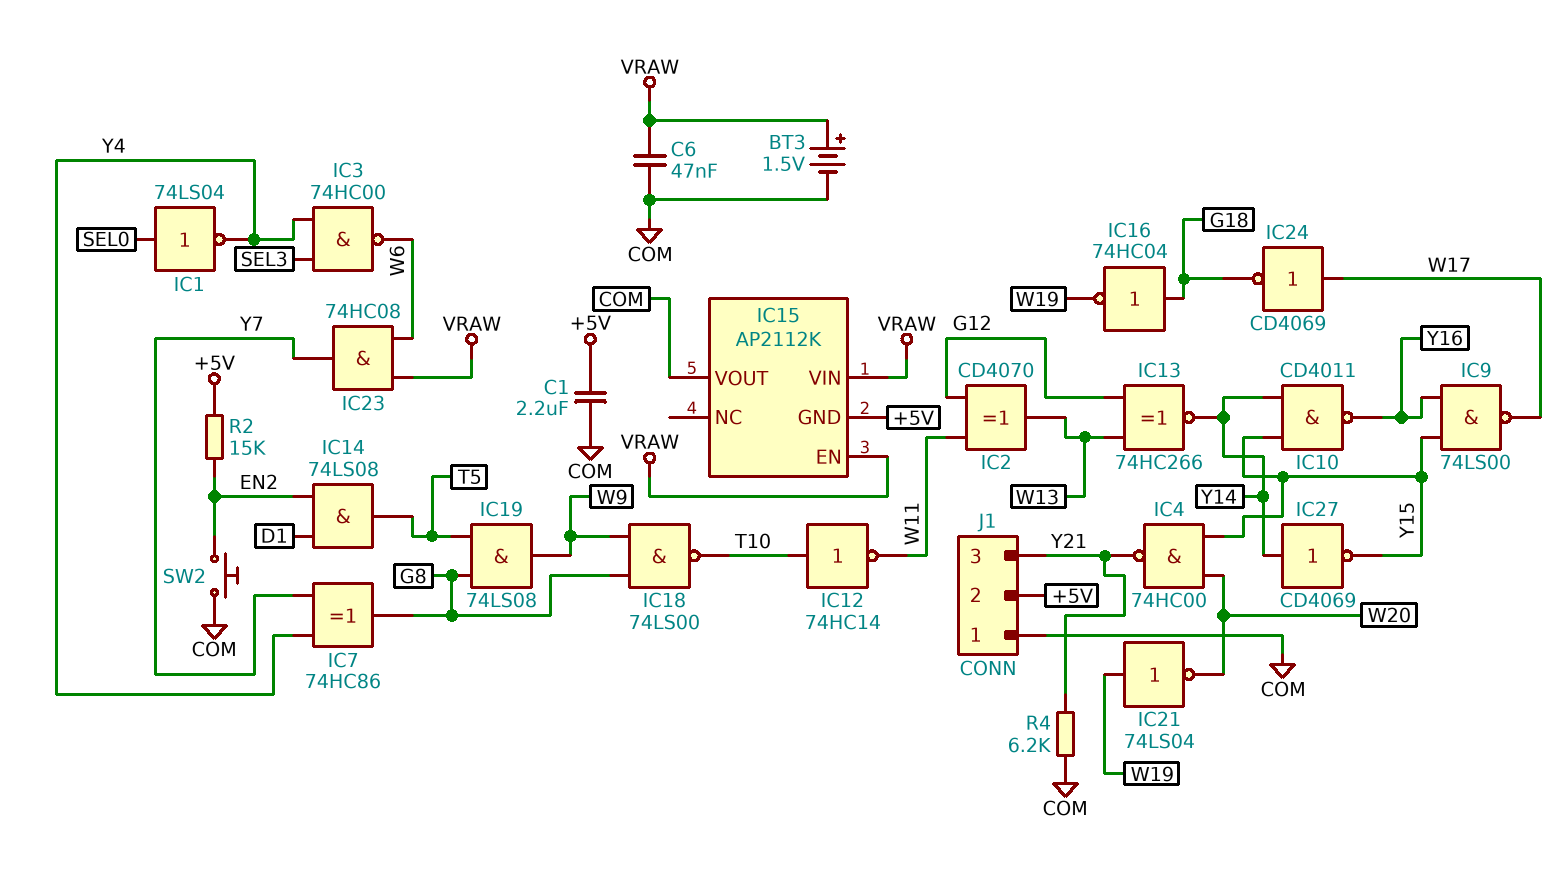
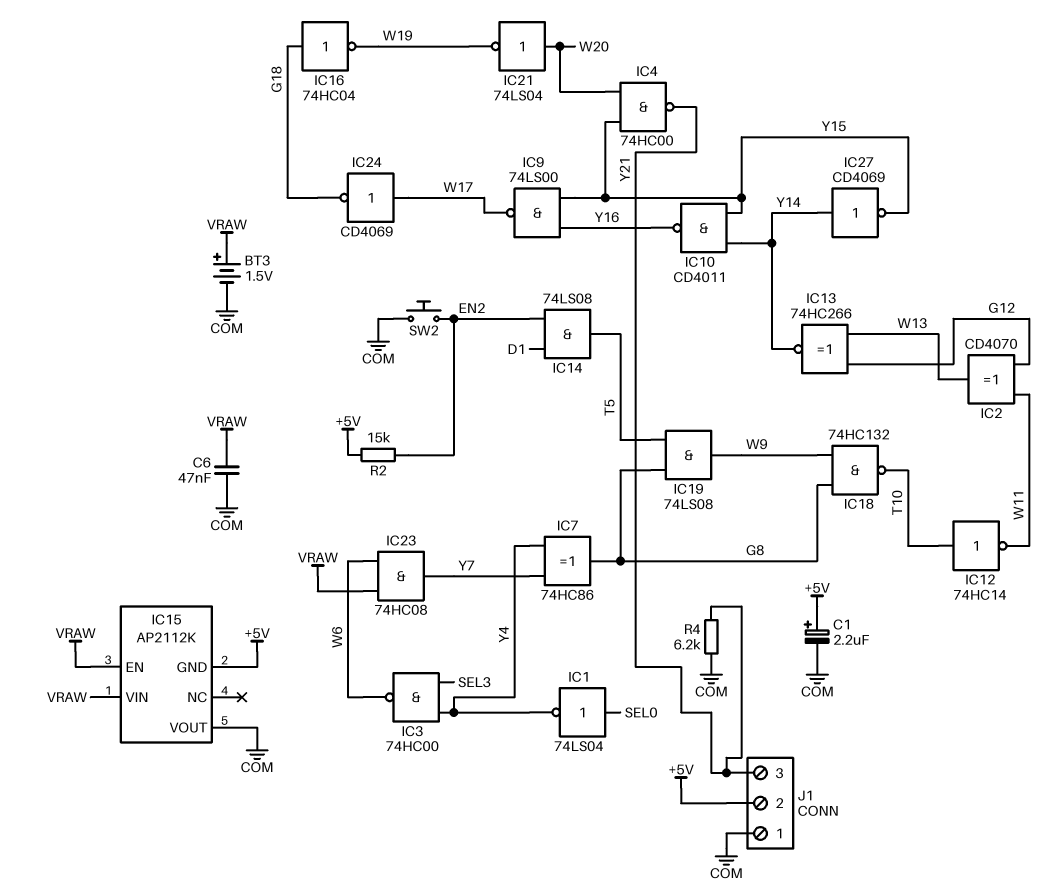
C1: 2.2uF (+5V, COM) -> 2.2uF (plus +5V, minus COM)
IC18: NAND 74LS00 (in G8, in W9, out T10) -> NAND 74HC132 (in G8, in W9, out T10)
IC21: NOT 74LS04 (in W19, out W20) -> NOT 74LS04 (in W20, out W19)

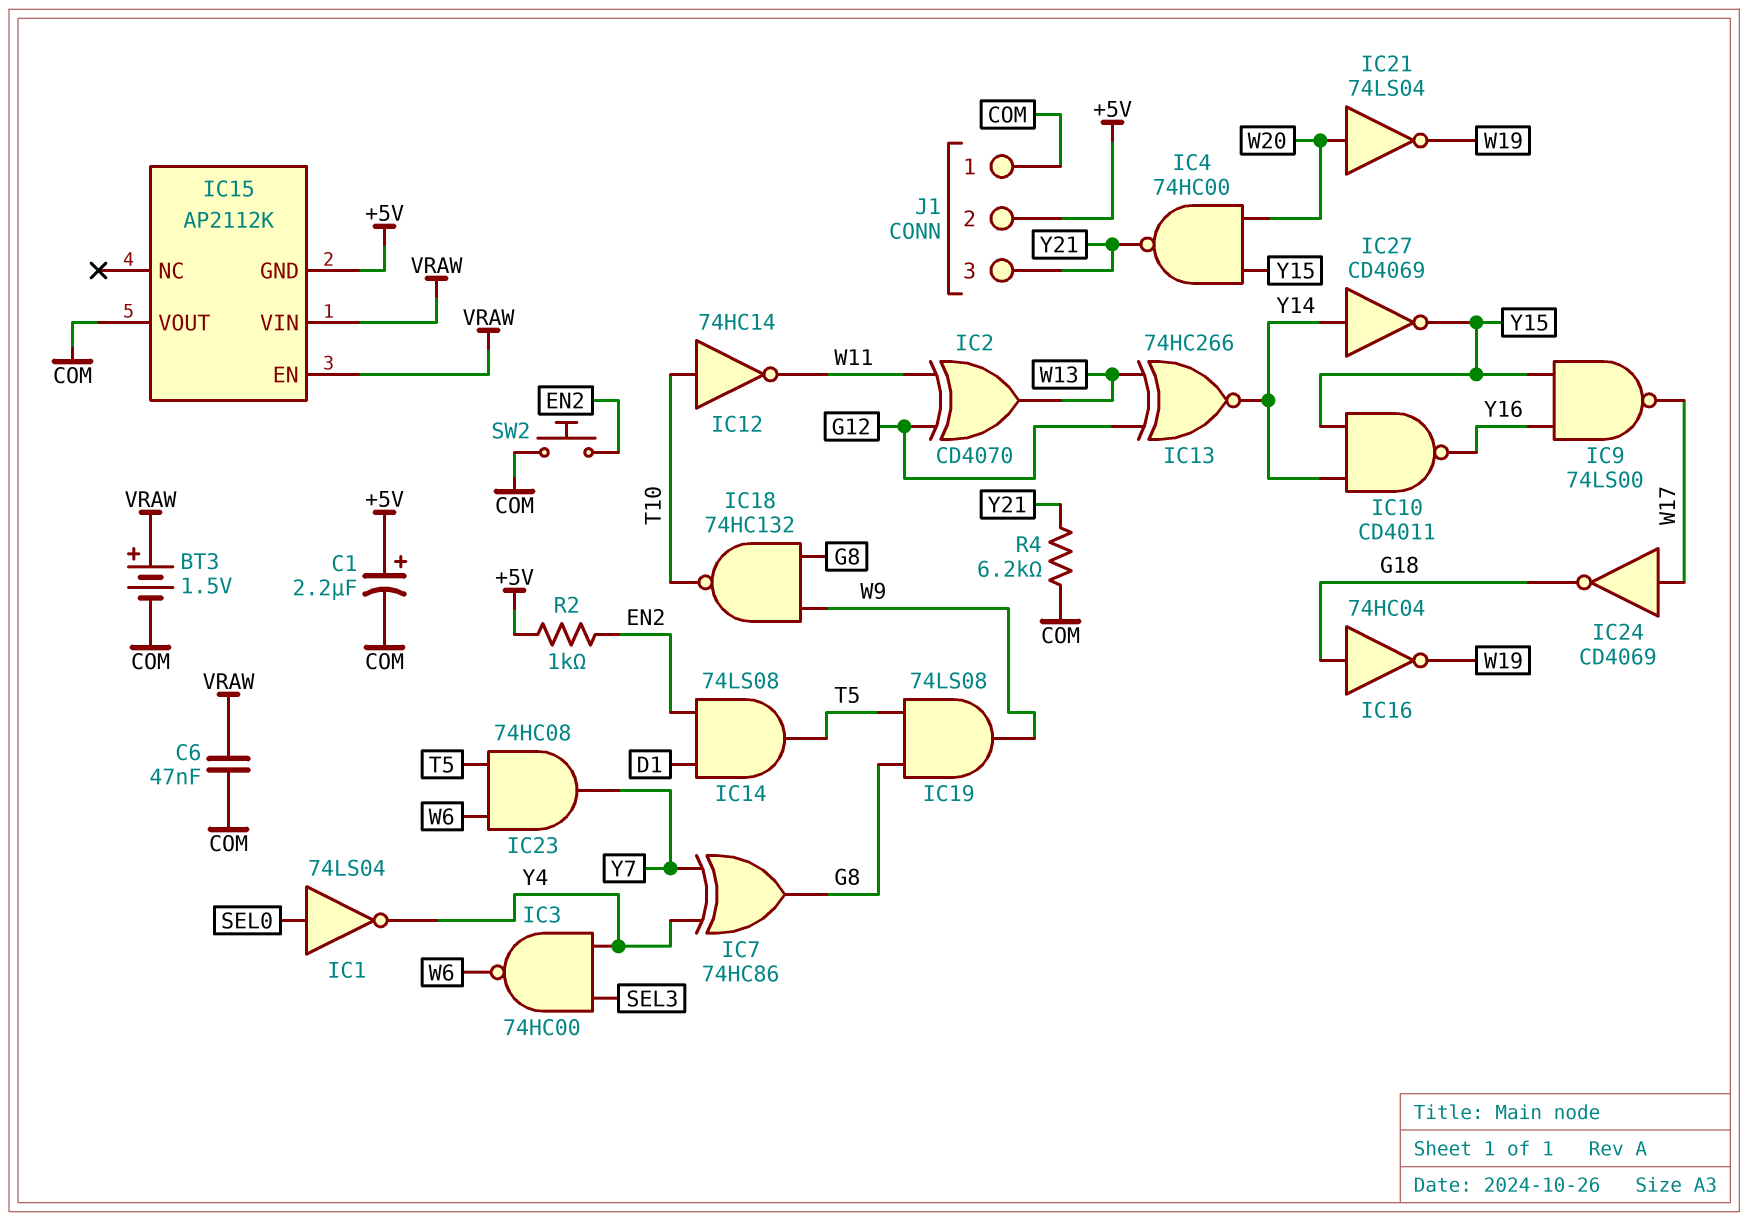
IC23: AND 74HC08 (in VRAW, in W6, out Y7) -> AND 74HC08 (in T5, in W6, out Y7)
R2: 15k (+5V, EN2) -> 1k (+5V, EN2)

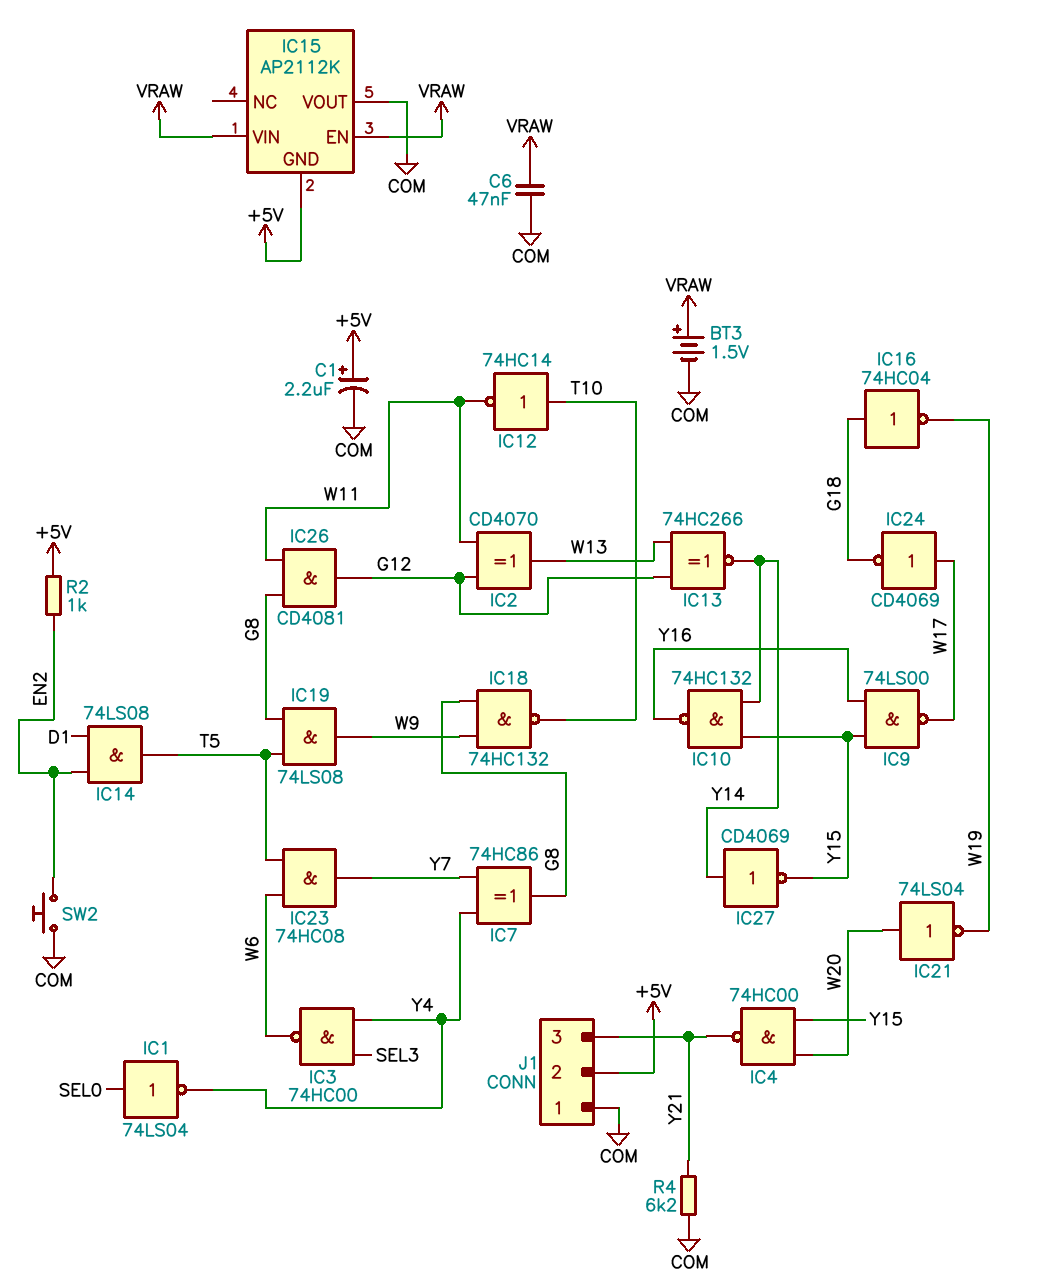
IC10: NAND CD4011 (in Y14, in Y15, out Y16) -> NAND 74HC132 (in Y14, in Y15, out Y16)
IC26: none -> AND CD4081 (in G8, in W11, out G12)

